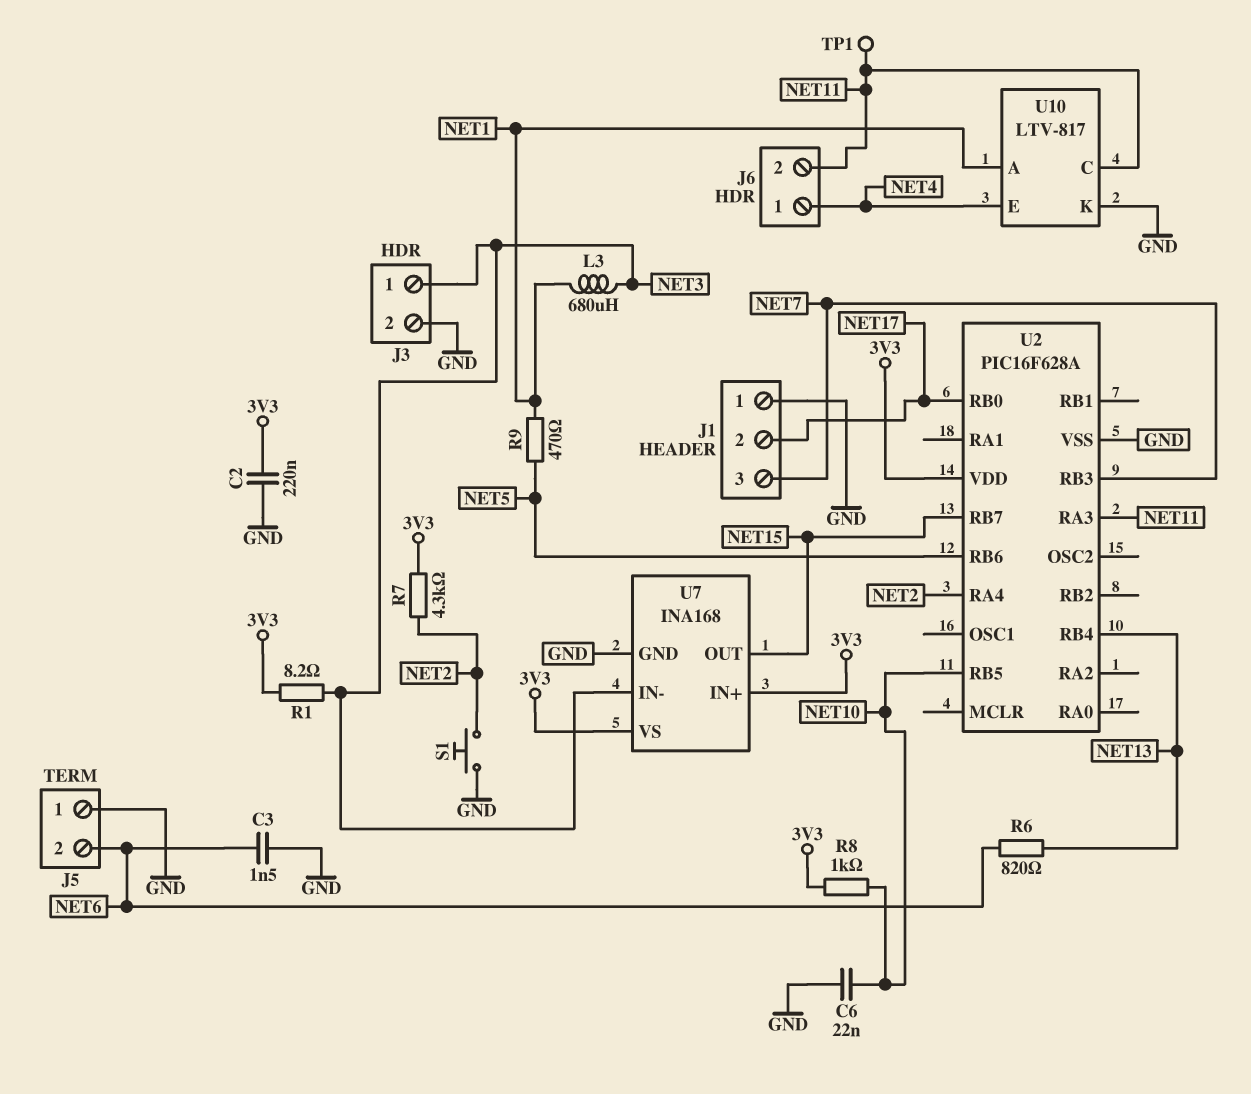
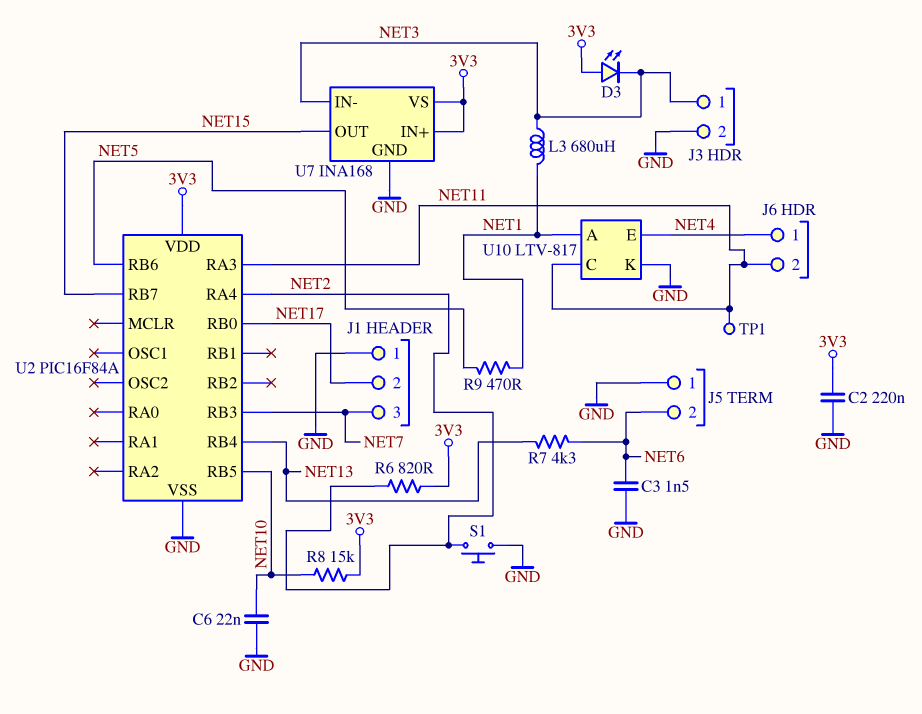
D3: none -> LED (A 3V3, K NET3)
R1: 8.2 (3V3, NET3) -> none
R6: 820 (NET6, NET13) -> 820 (3V3, NET2)
R7: 4.3k (3V3, NET2) -> 4.3k (NET6, NET13)
R8: 1k (3V3, NET10) -> 15k (3V3, NET10)
U2: PIC16F628A -> PIC16F84A

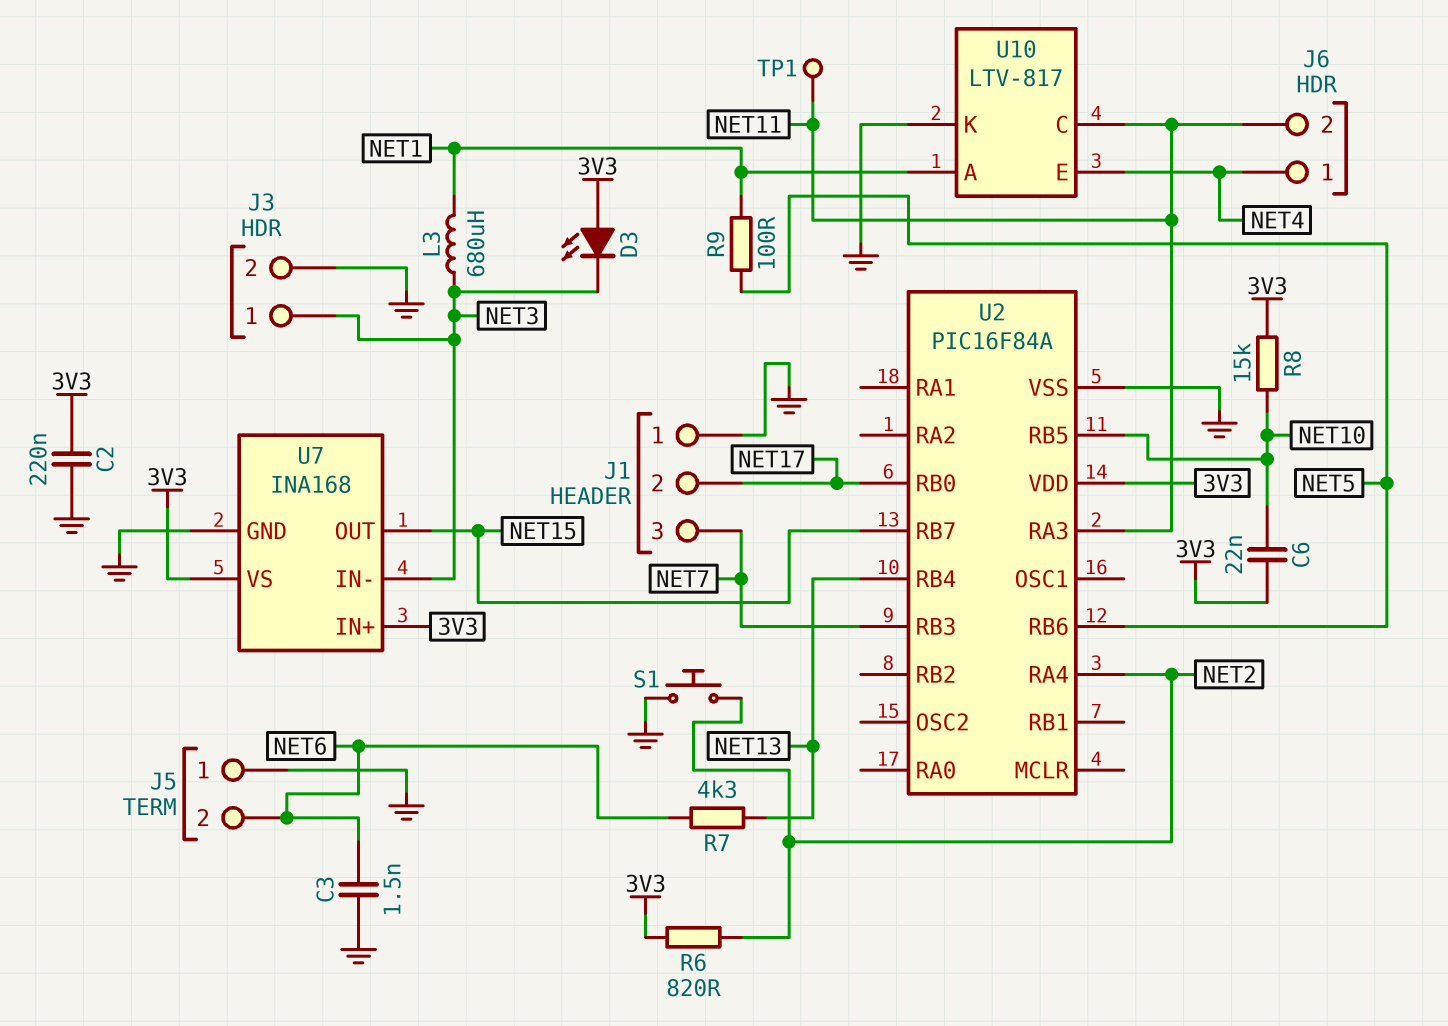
C6: 22nF (GND, NET10) -> 22nF (3V3, NET10)
R9: 470 (NET1, NET5) -> 100 (NET1, NET5)

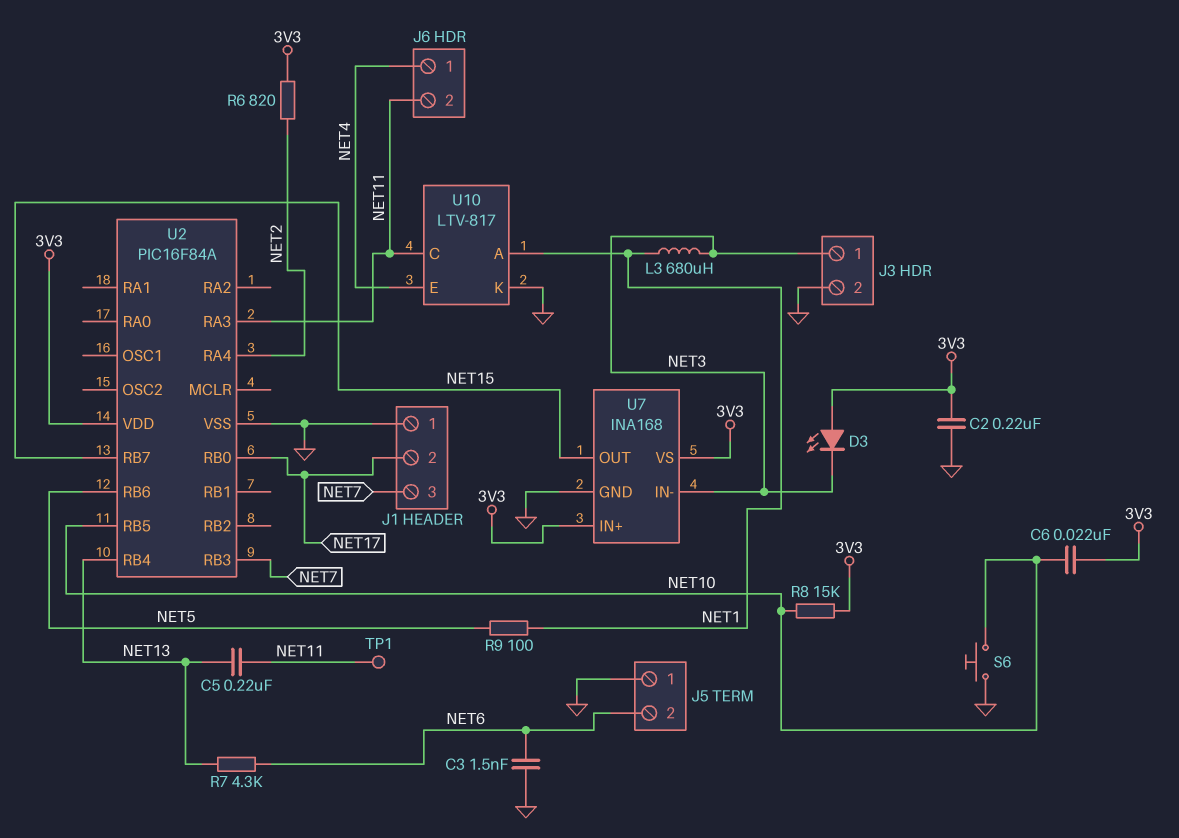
C5: none -> 220nF (NET11, NET13)
S1: button (GND, NET2) -> none
S6: none -> button (GND, NET10)

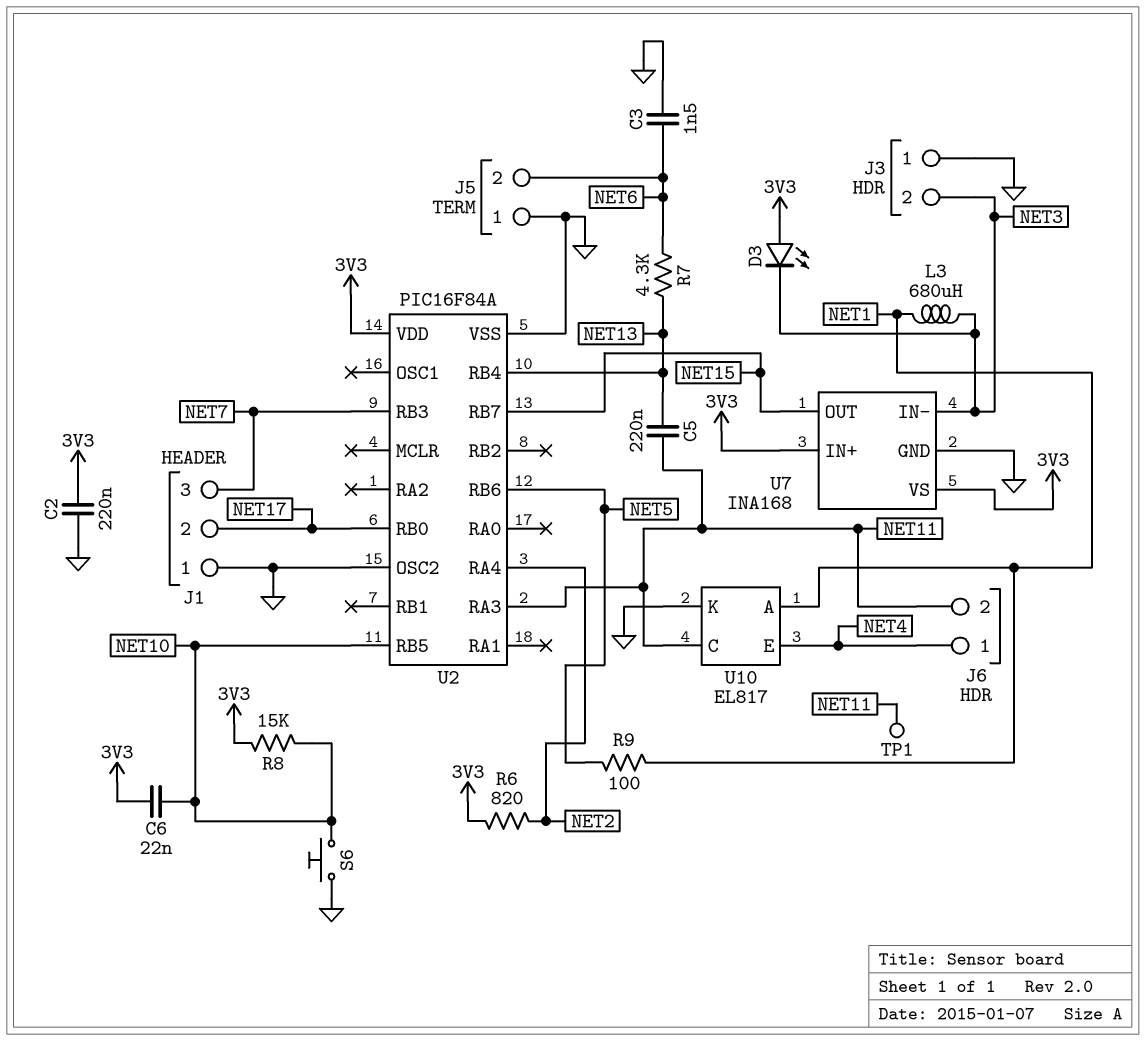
J3 pin 1: NET3 -> GND
J3 pin 2: GND -> NET3
U2 pin OSC2: none -> GND
U10: LTV-817 -> EL817

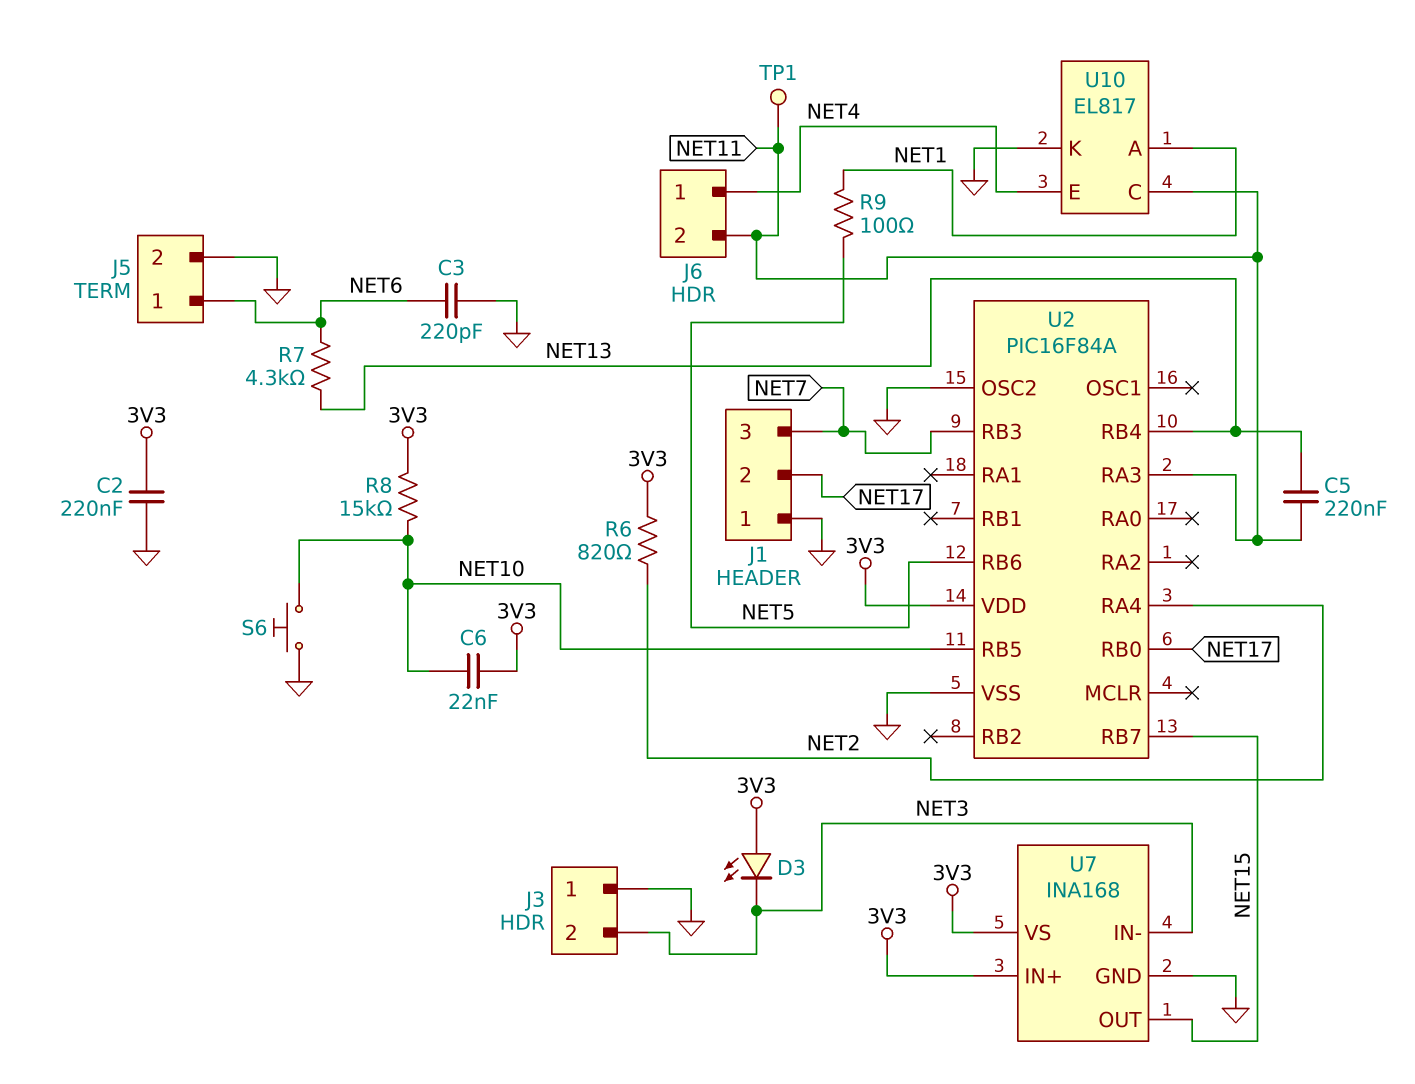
C3: 1.5nF (GND, NET6) -> 220pF (GND, NET6)
J5 pin 1: GND -> NET6
J5 pin 2: NET6 -> GND
L3: 680uH (NET1, NET3) -> none

